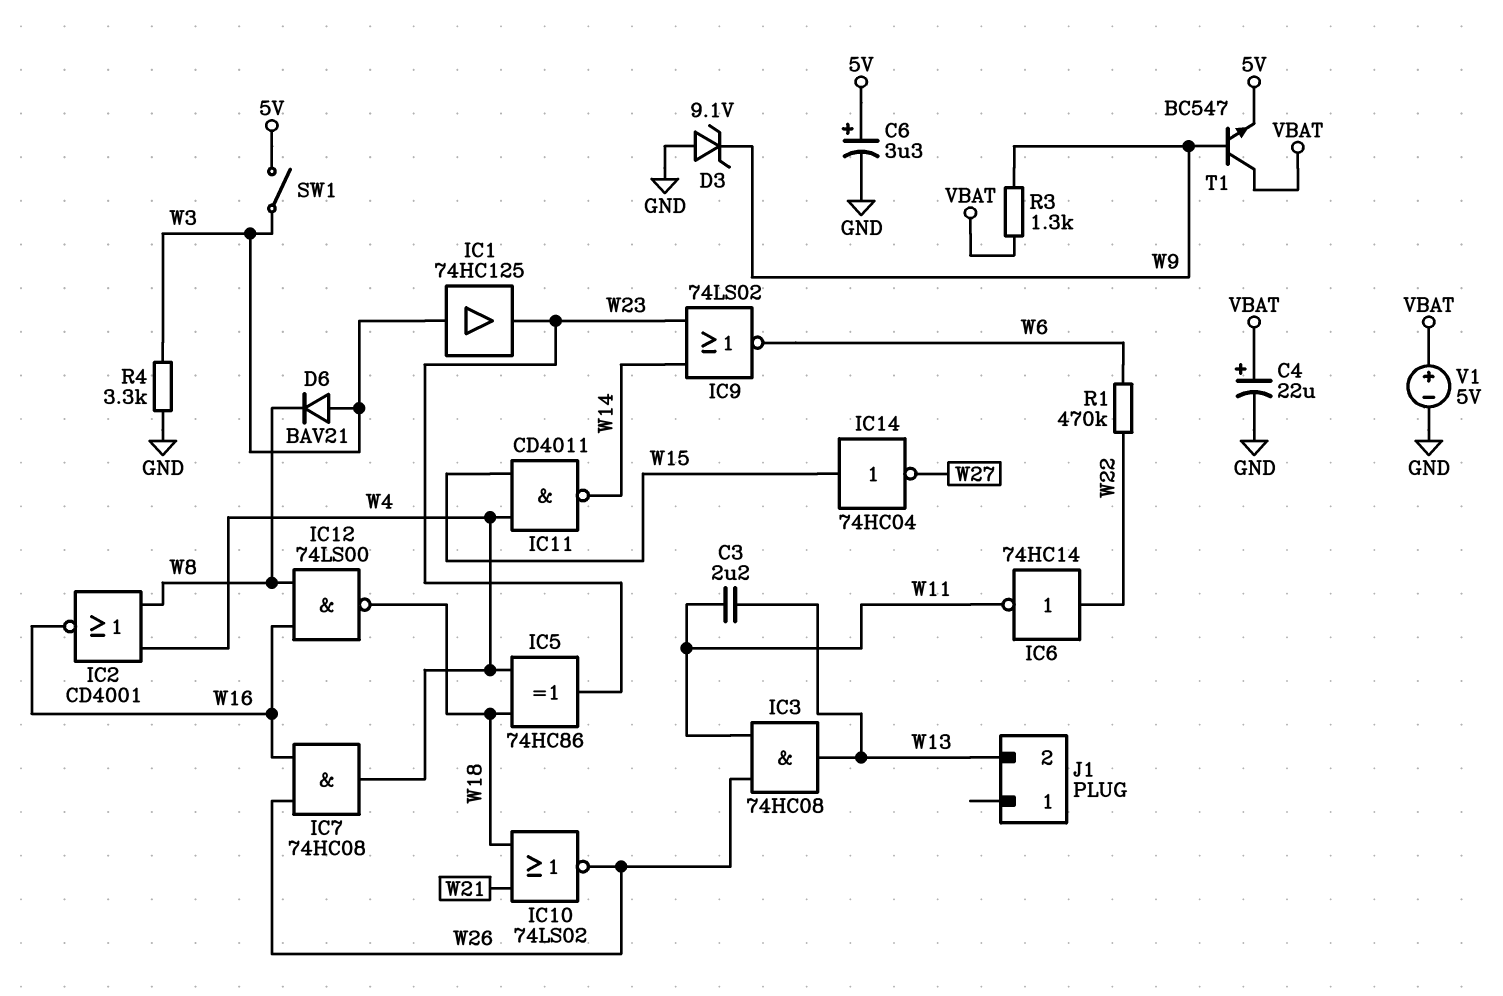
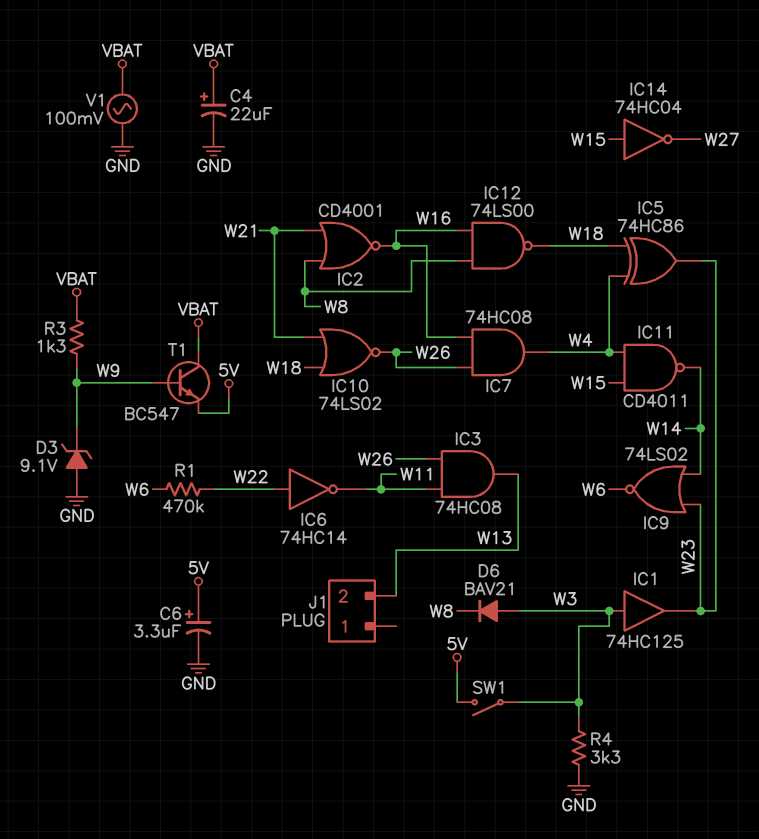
C3: 2.2uF (W11, W13) -> none
IC2: NOR CD4001 (in W4, in W8, out W16) -> NOR CD4001 (in W8, in W21, out W16)
V1: 5V (plus VBAT, minus GND) -> AC 100mV (GND, VBAT)

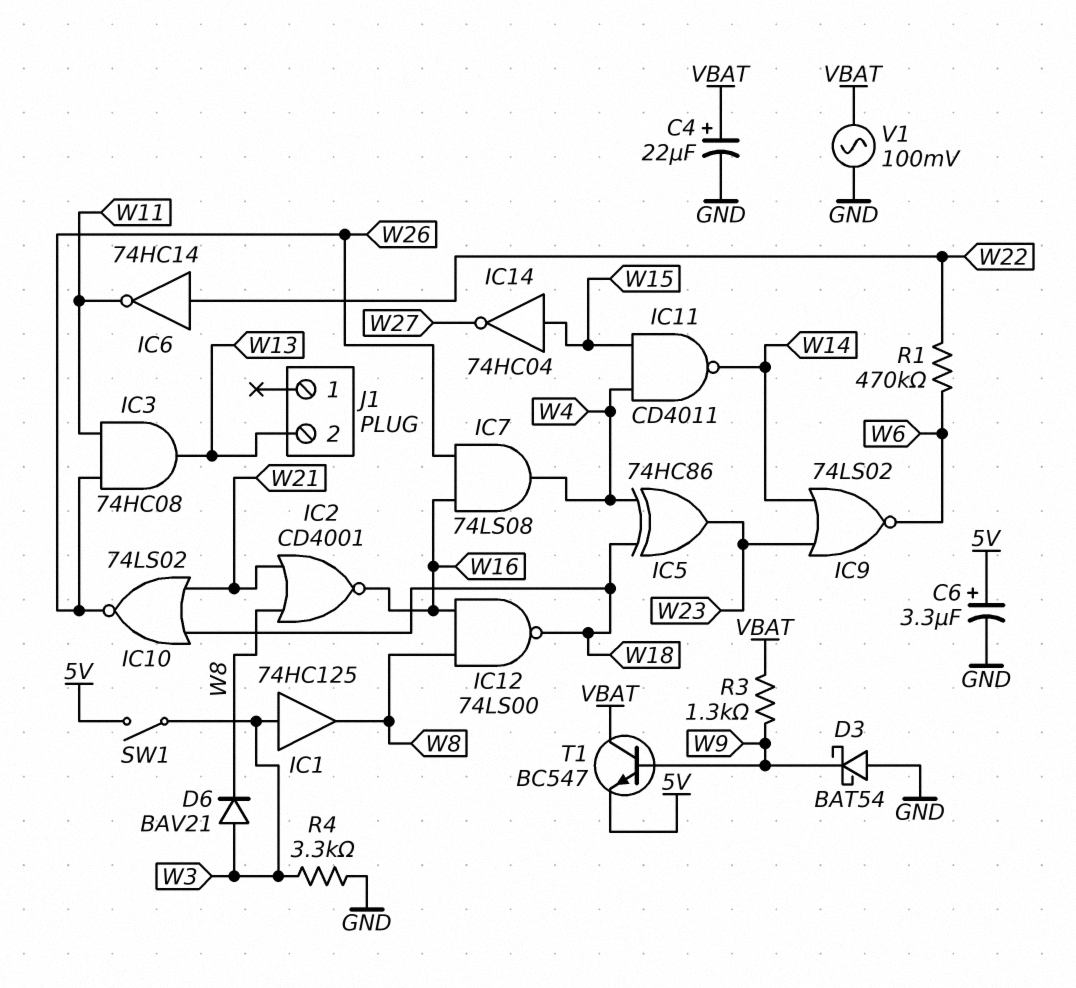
D3: zener 9.1V (A GND, K W9) -> schottky BAT54 (A GND, K W9)
IC1: buffer 74HC125 (in W3, out W23) -> buffer 74HC125 (in W3, out W8)
IC7: AND 74HC08 (in W16, in W26, out W4) -> AND 74LS08 (in W16, in W26, out W4)

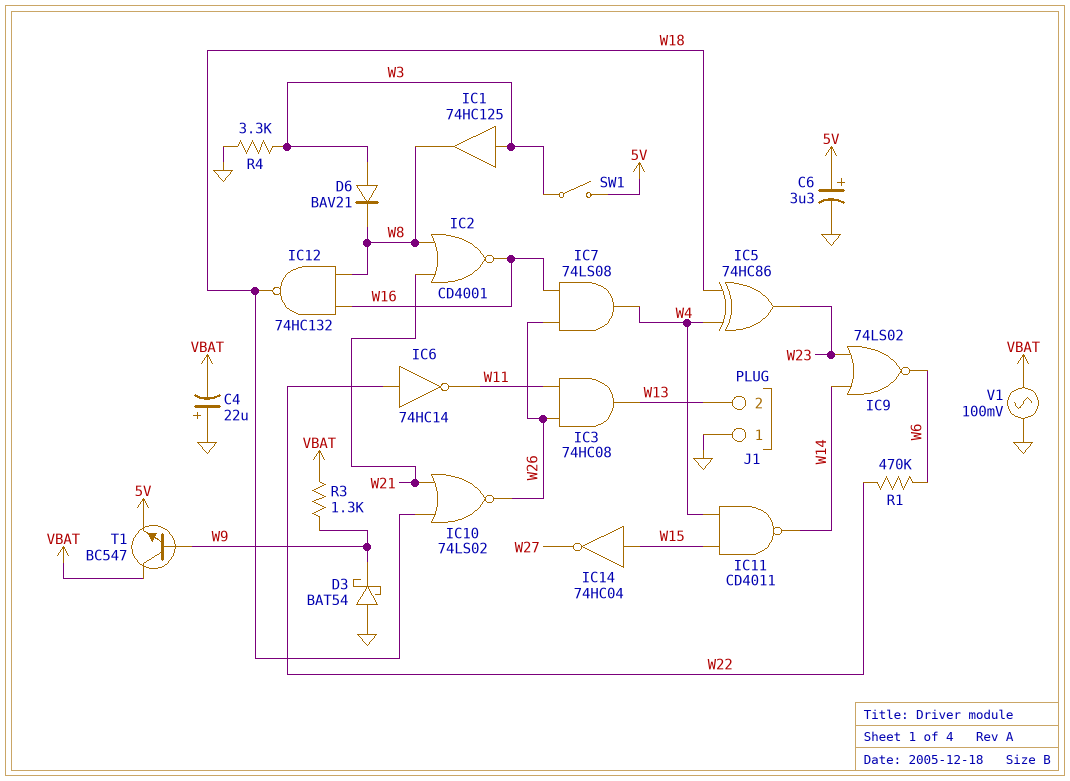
C4: 22uF (plus VBAT, minus GND) -> 22uF (plus GND, minus VBAT)
IC12: NAND 74LS00 (in W8, in W16, out W18) -> NAND 74HC132 (in W8, in W16, out W18)
J1 pin 1: none -> GND

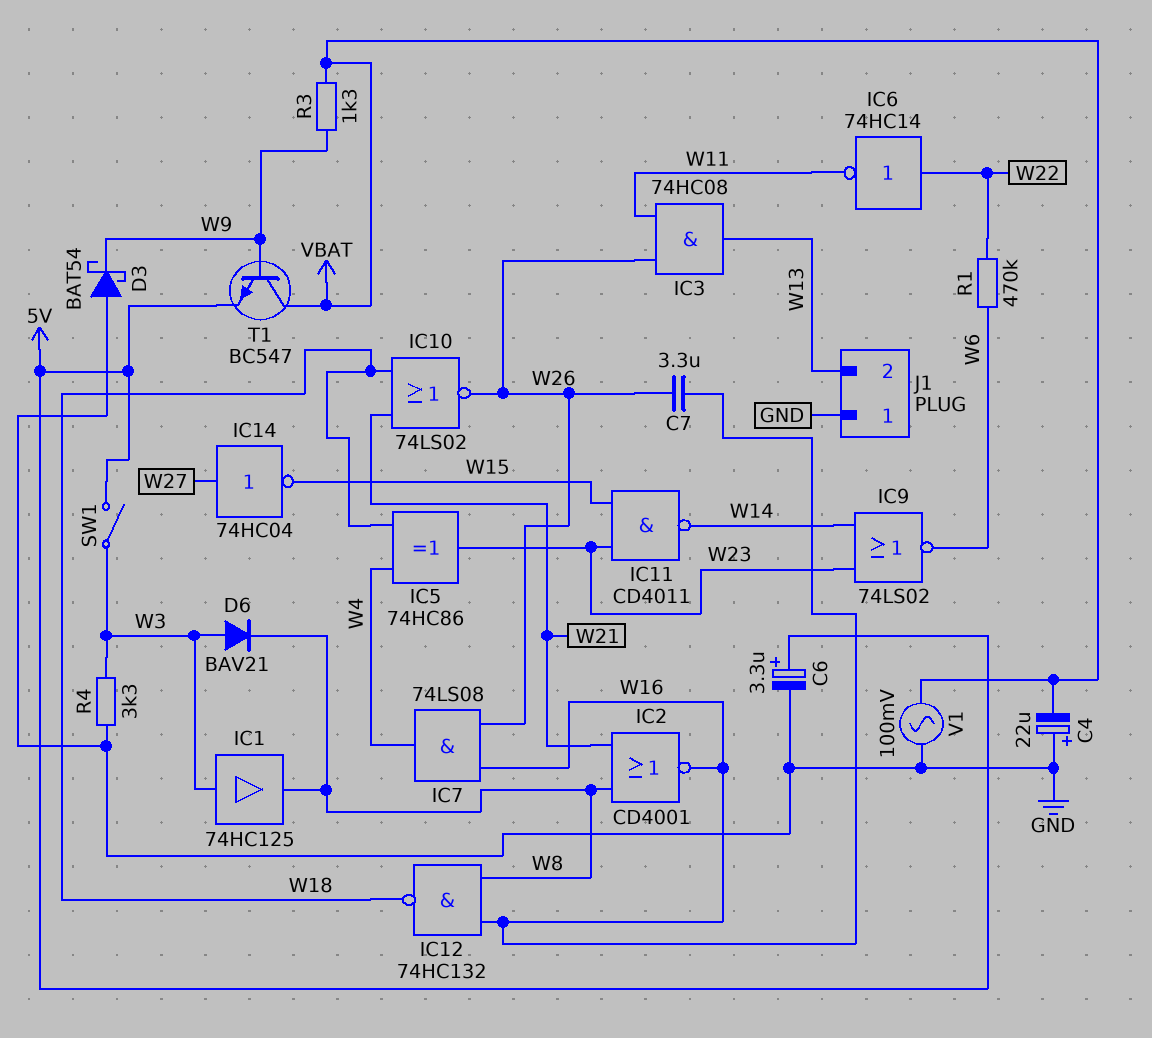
C7: none -> 3.3uF (W16, W26)
IC11: NAND CD4011 (in W4, in W15, out W14) -> NAND CD4011 (in W15, in W23, out W14)
IC14: NOT 74HC04 (in W15, out W27) -> NOT 74HC04 (in W27, out W15)

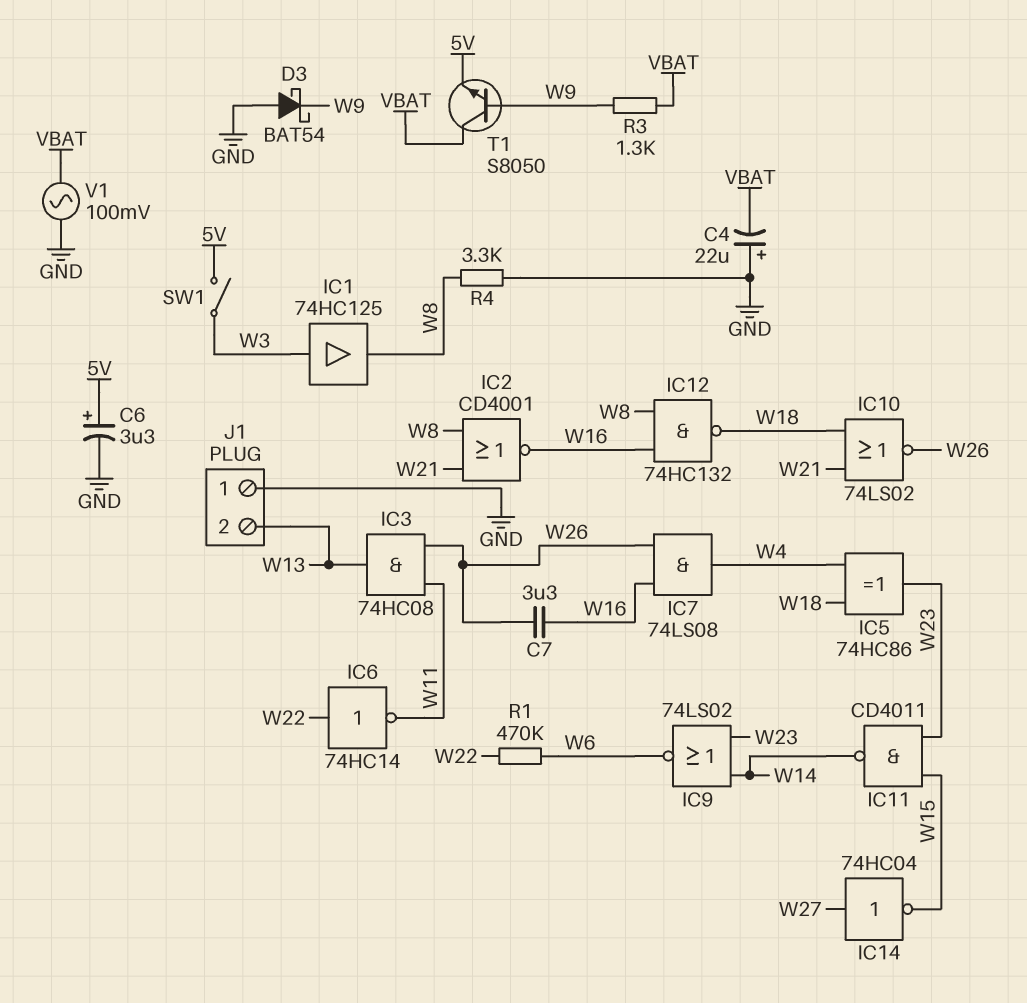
D6: diode BAV21 (A W3, K W8) -> none
R4: 3.3k (GND, W3) -> 3.3k (GND, W8)
T1: NPN BC547 (B W9, C VBAT, E 5V) -> NPN S8050 (B W9, C VBAT, E 5V)

